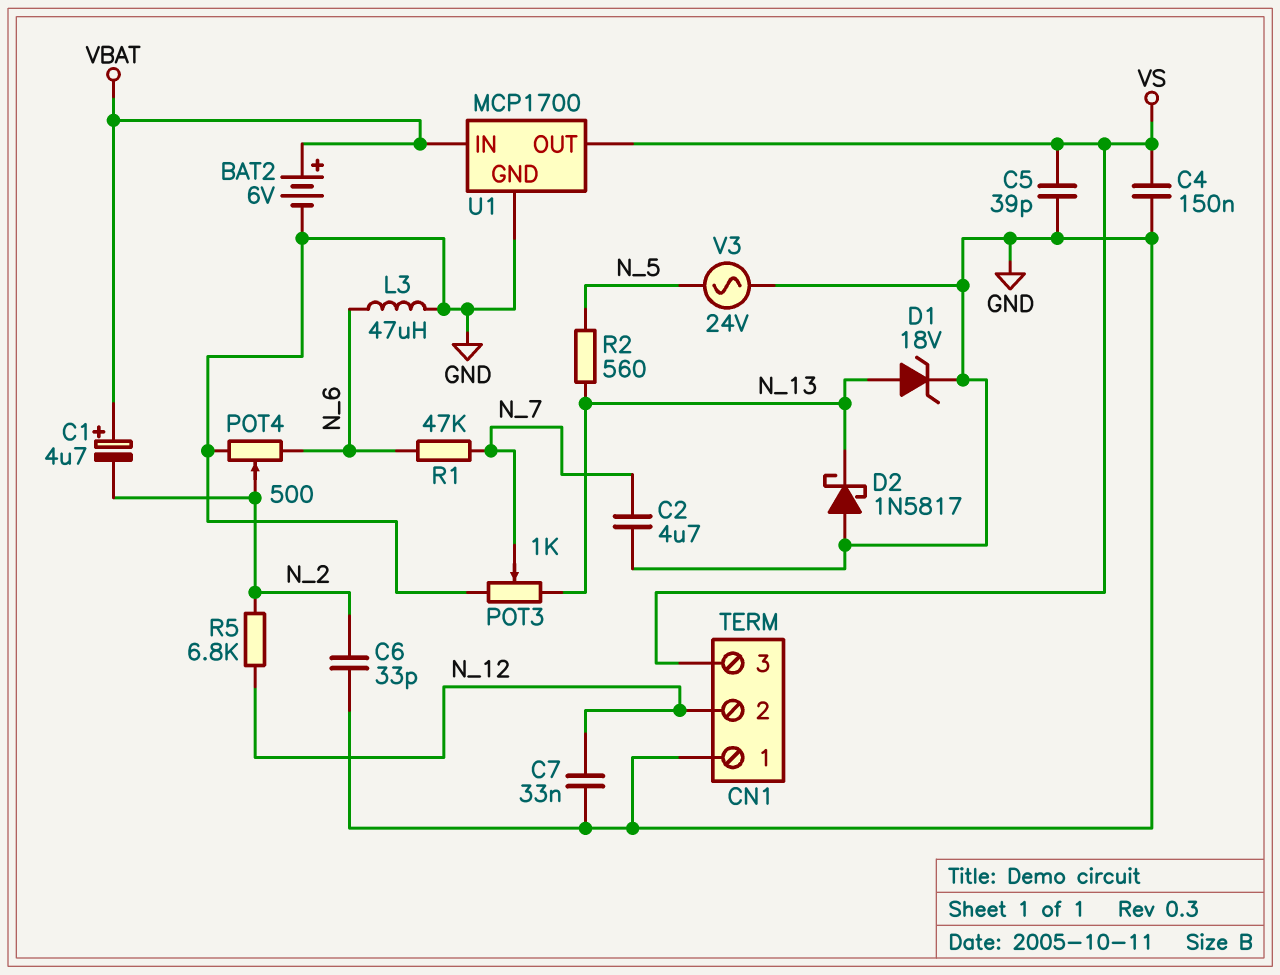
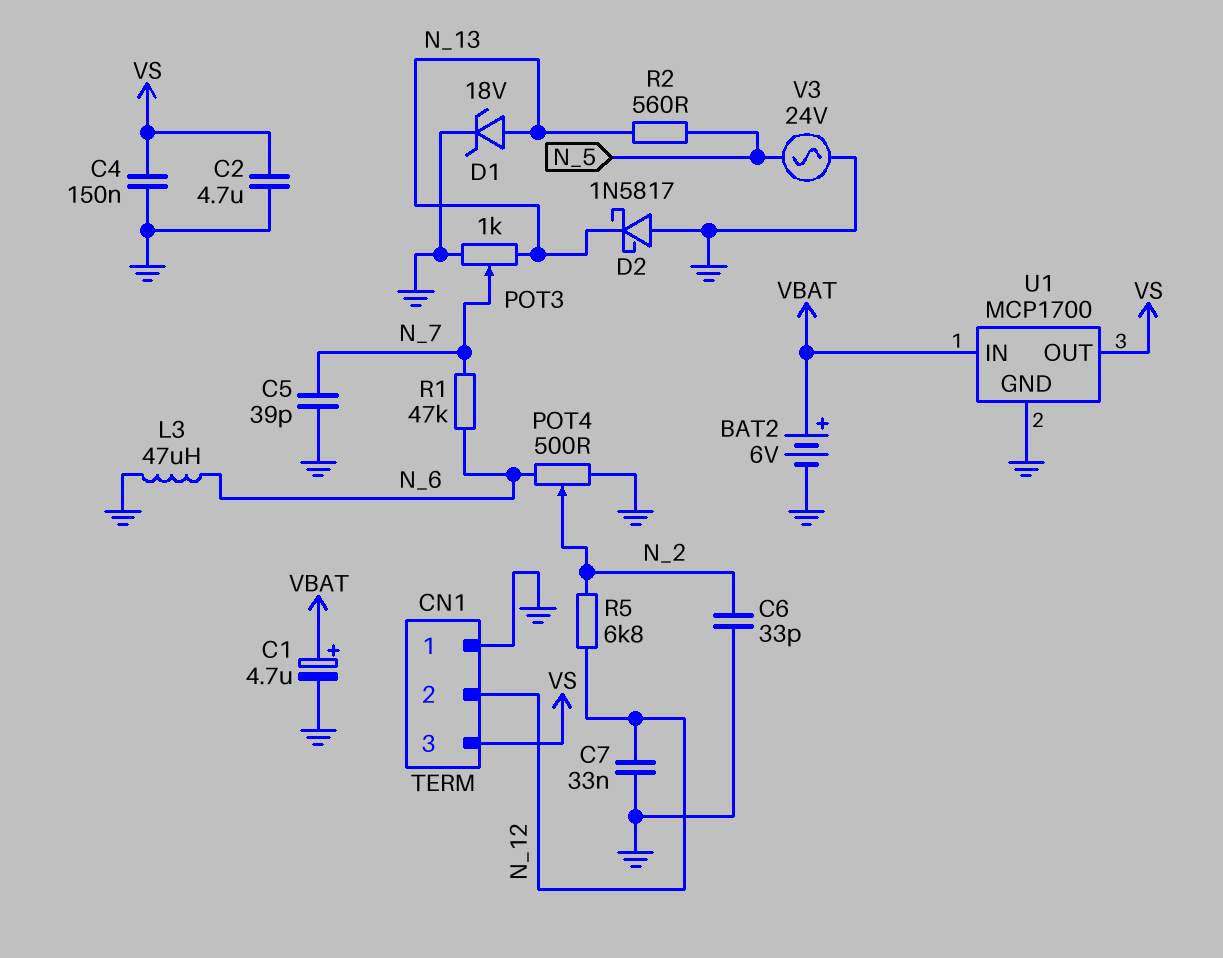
C1: 4.7uF (plus VBAT, minus N_2) -> 4.7uF (plus VBAT, minus GND)
C2: 4.7uF (GND, N_7) -> 4.7uF (GND, VS)
C5: 39pF (GND, VS) -> 39pF (GND, N_7)

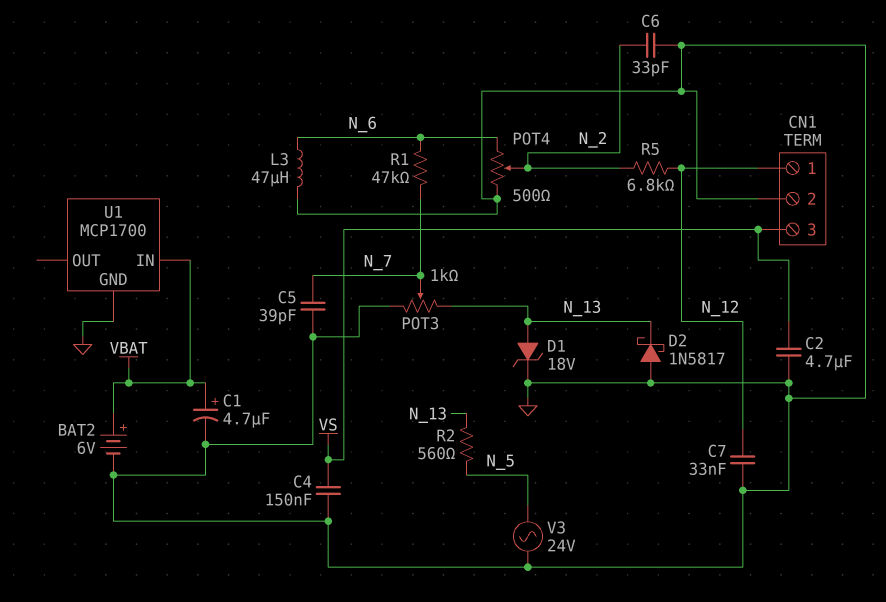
CN1 pin 1: GND -> N_12
CN1 pin 2: N_12 -> GND
U1 pin OUT: VS -> none

